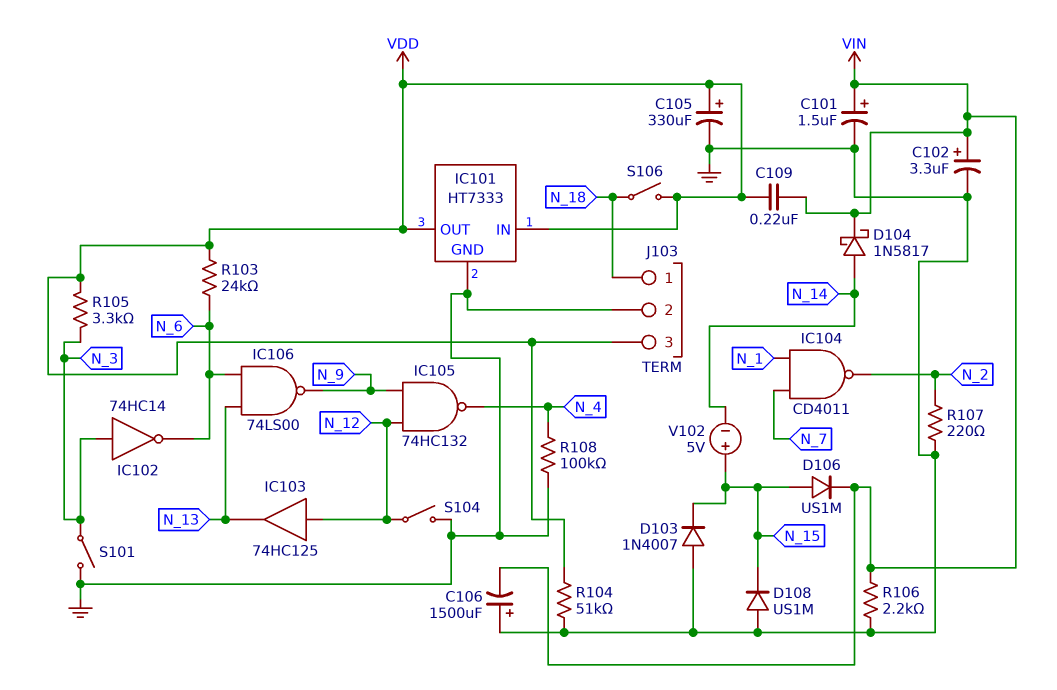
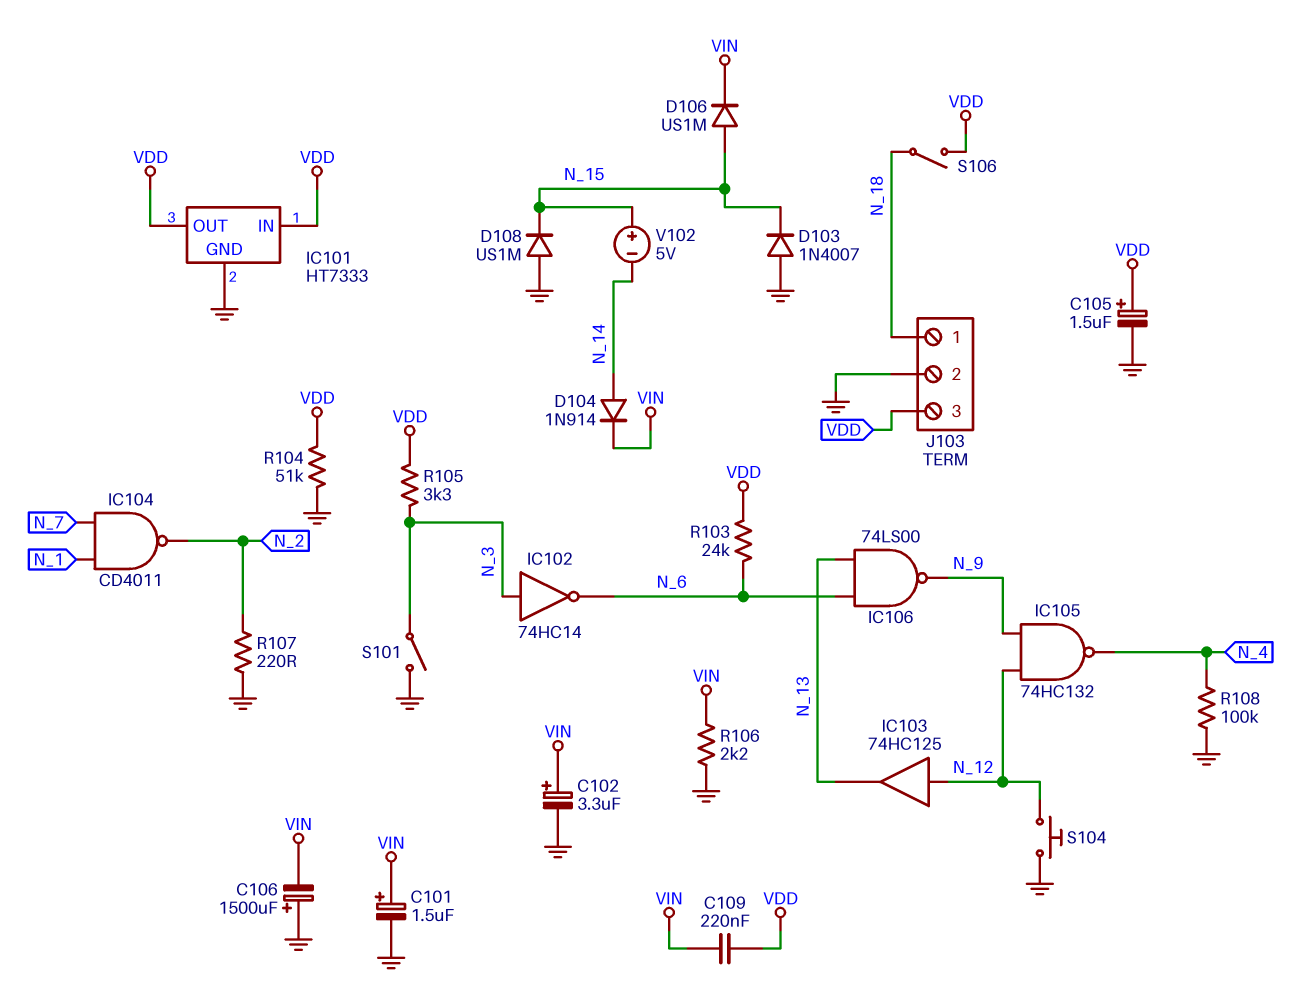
C105: 330uF (plus VDD, minus GND) -> 1.5uF (plus VDD, minus GND)
D104: schottky 1N5817 (A N_14, K VIN) -> diode 1N914 (A N_14, K VIN)
S104: switch (GND, N_12) -> button (GND, N_12)

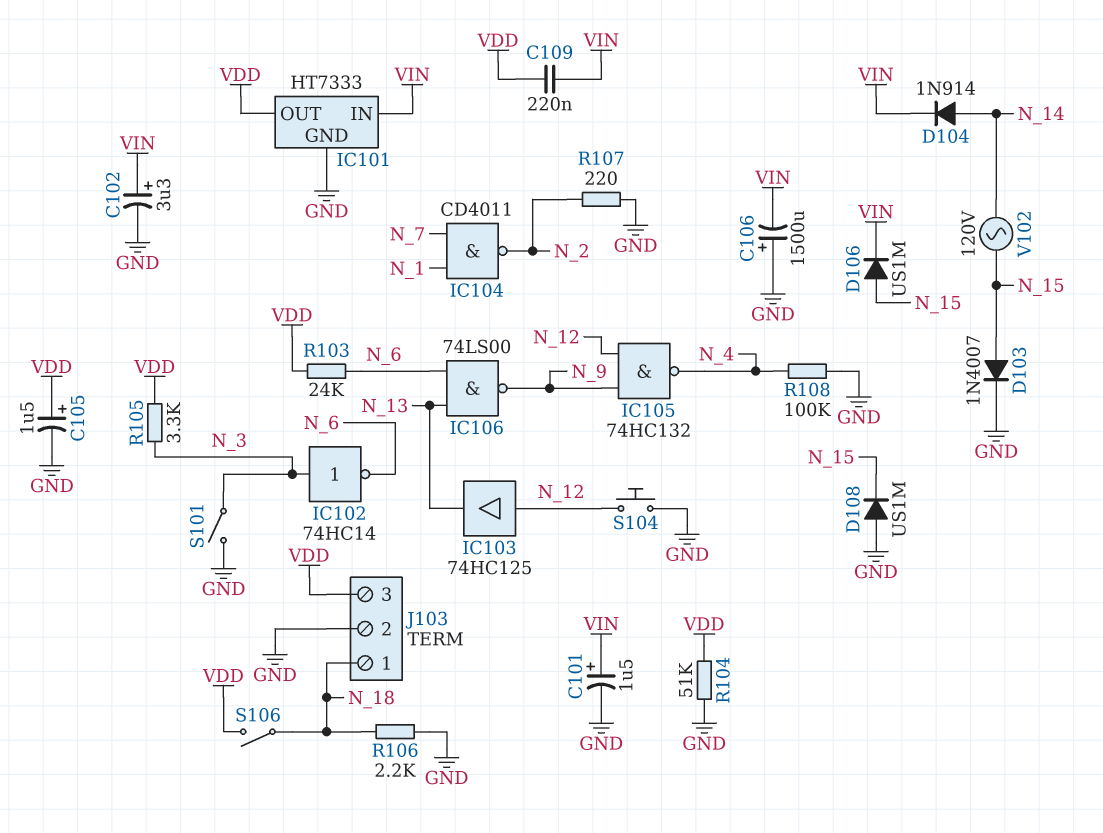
D103: diode 1N4007 (A GND, K N_15) -> diode 1N4007 (A N_15, K GND)
IC101 pin IN: VDD -> VIN
R106: 2.2k (GND, VIN) -> 2.2k (GND, N_18)
V102: 5V (plus N_15, minus N_14) -> AC 120V (N_14, N_15)

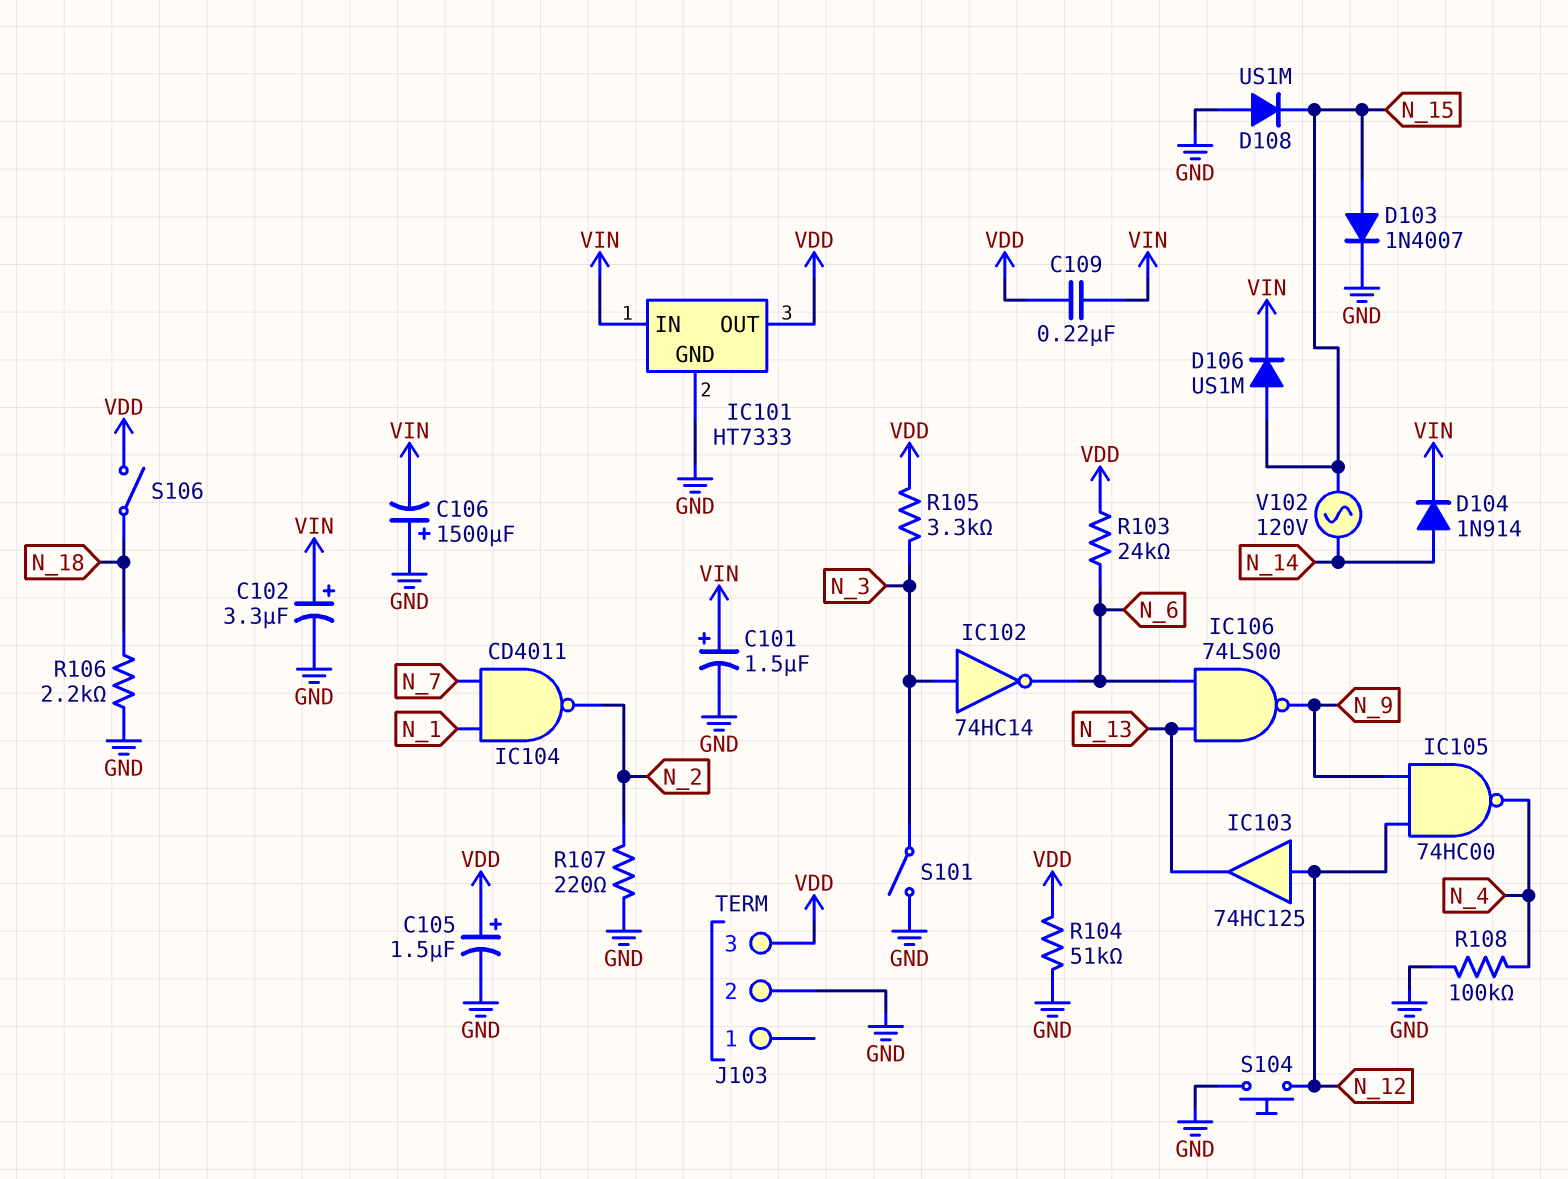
IC105: NAND 74HC132 (in N_9, in N_12, out N_4) -> NAND 74HC00 (in N_9, in N_12, out N_4)
J103 pin 1: N_18 -> none

